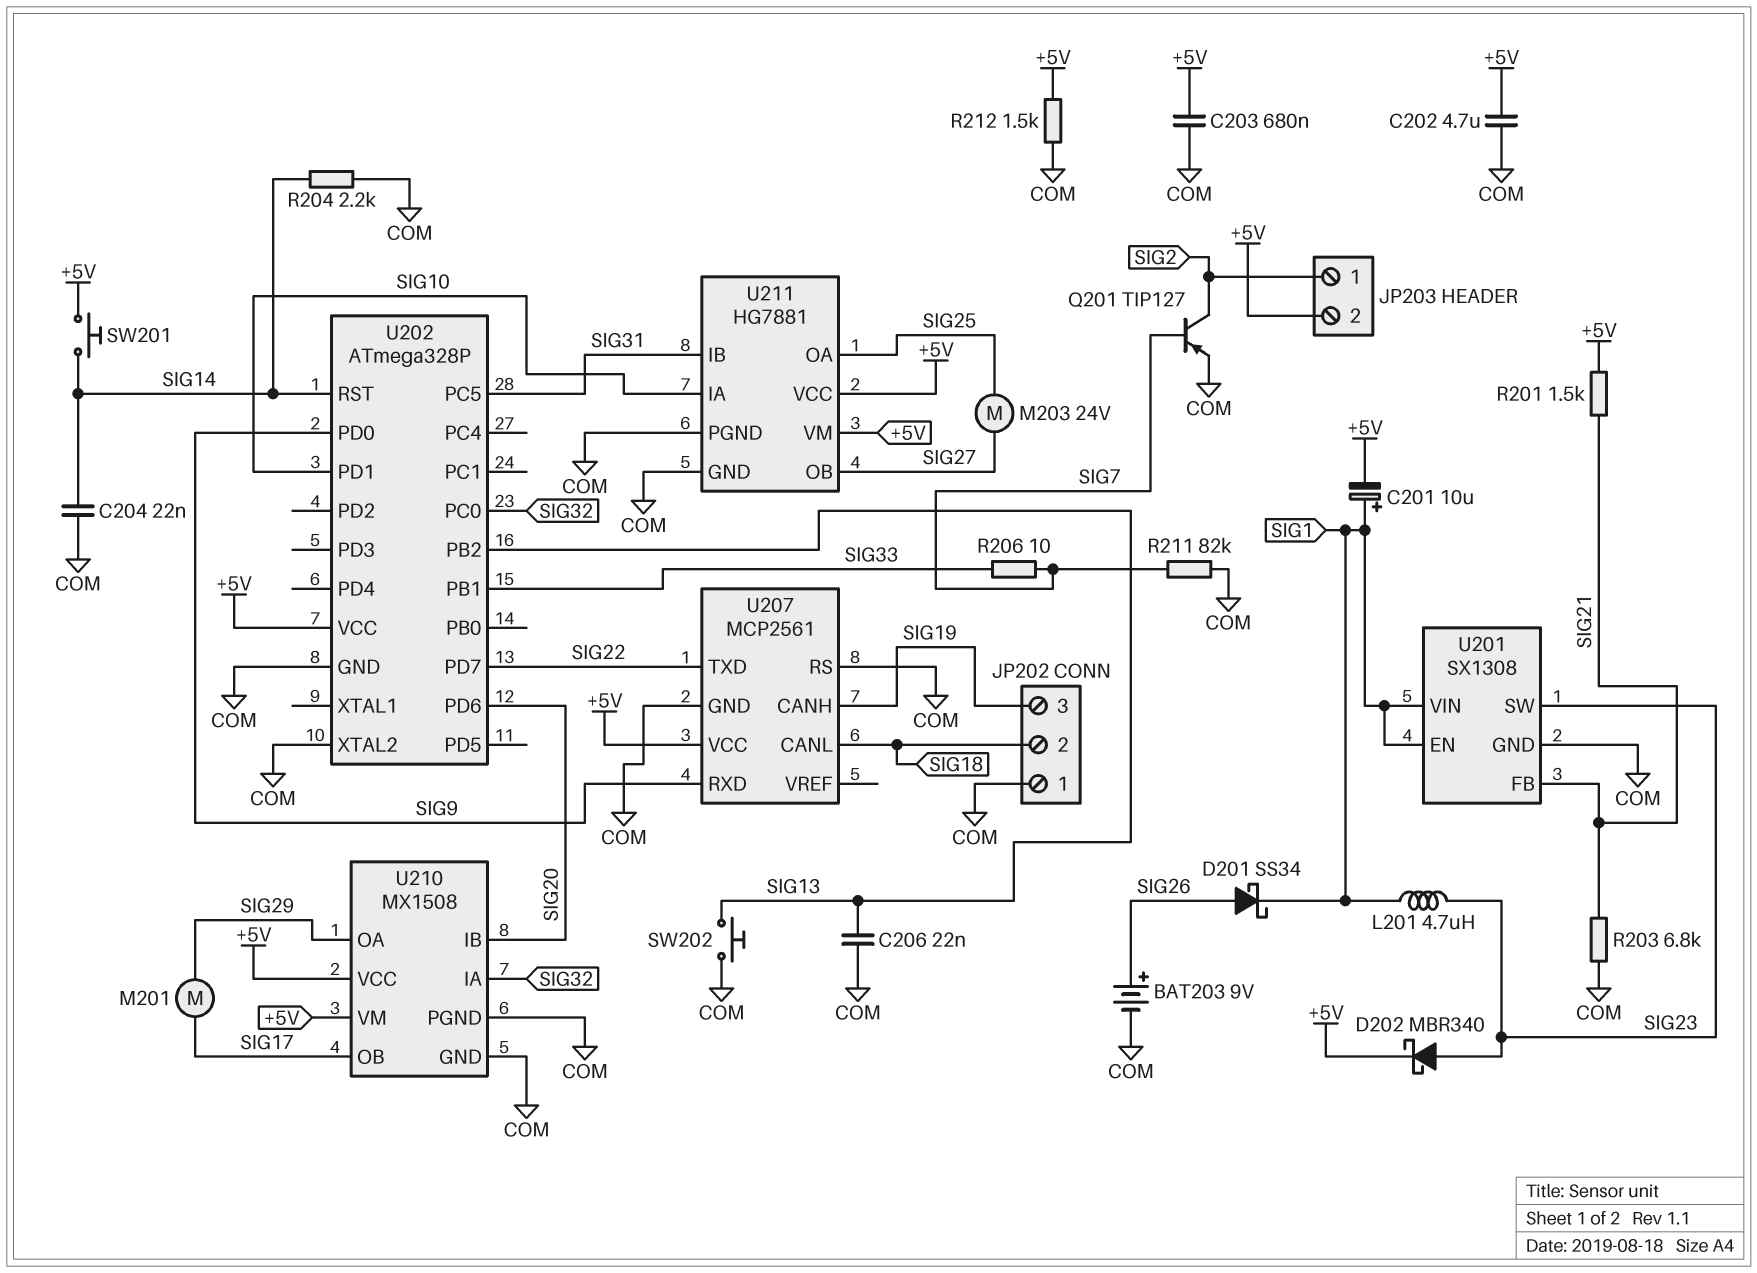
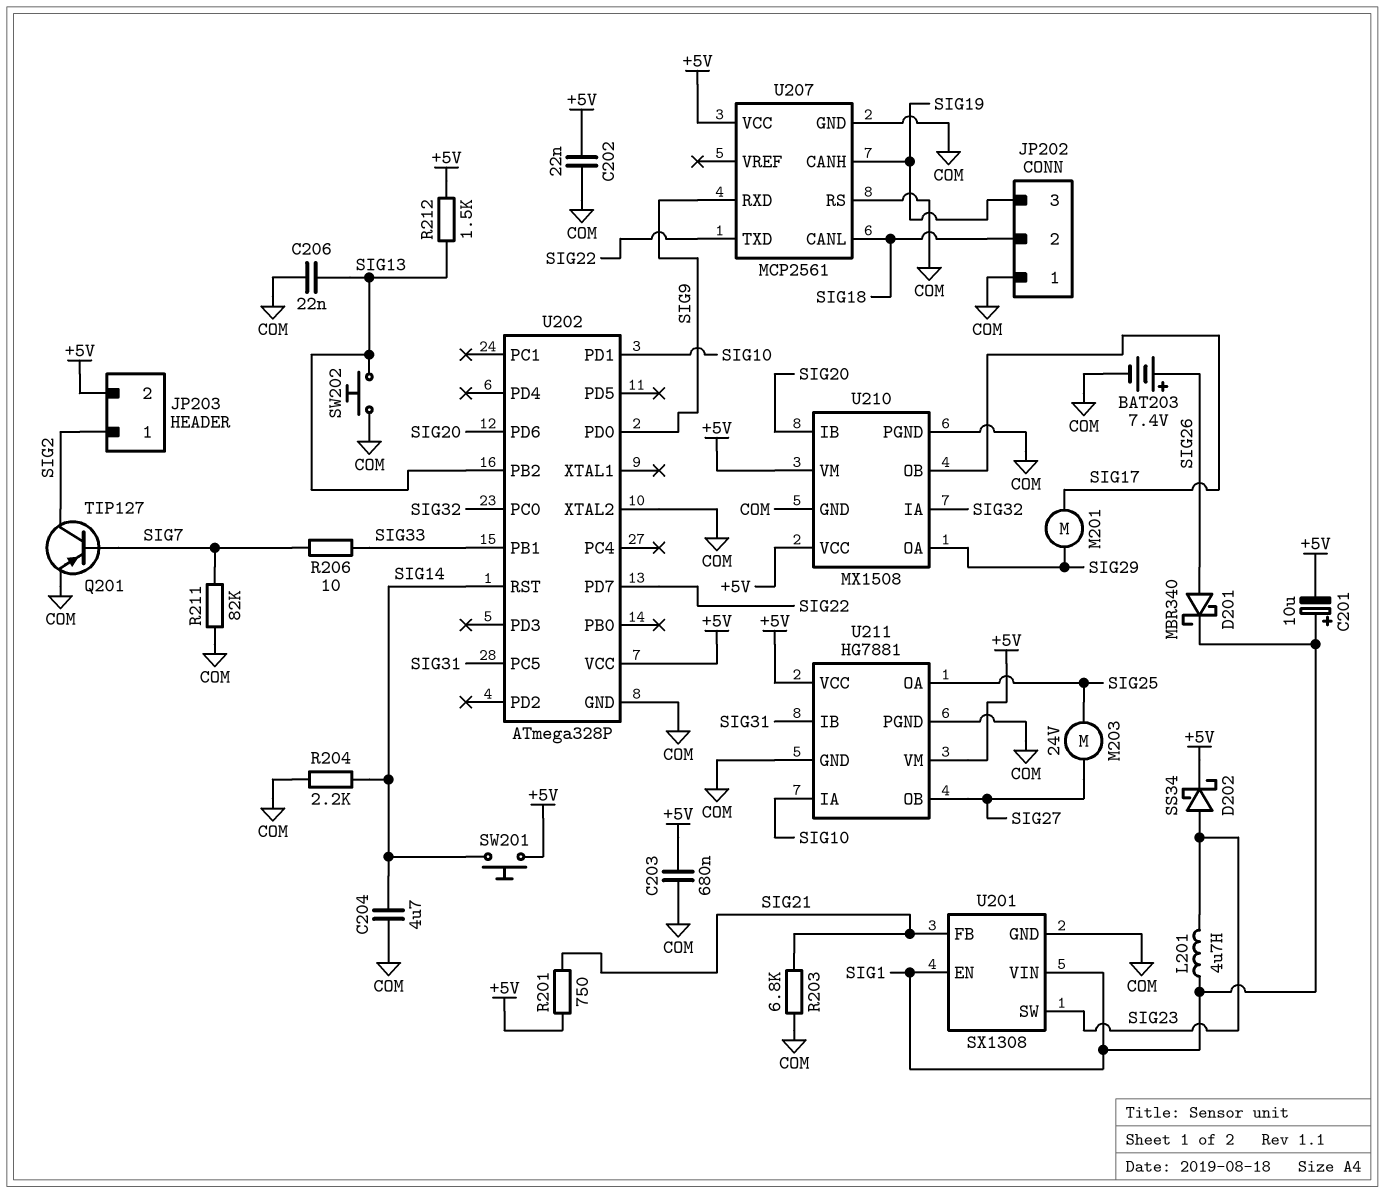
BAT203: 9V (plus SIG26, minus COM) -> 7.4V (plus SIG26, minus COM)
C202: 4.7uF (+5V, COM) -> 22nF (+5V, COM)
C204: 22nF (COM, SIG14) -> 4.7uF (COM, SIG14)
D201: schottky SS34 (A SIG26, K SIG1) -> schottky MBR340 (A SIG26, K SIG1)
D202: schottky MBR340 (A SIG23, K +5V) -> schottky SS34 (A SIG23, K +5V)
R201: 1.5k (+5V, SIG21) -> 750 (+5V, SIG21)
R212: 1.5k (+5V, COM) -> 1.5k (+5V, SIG13)

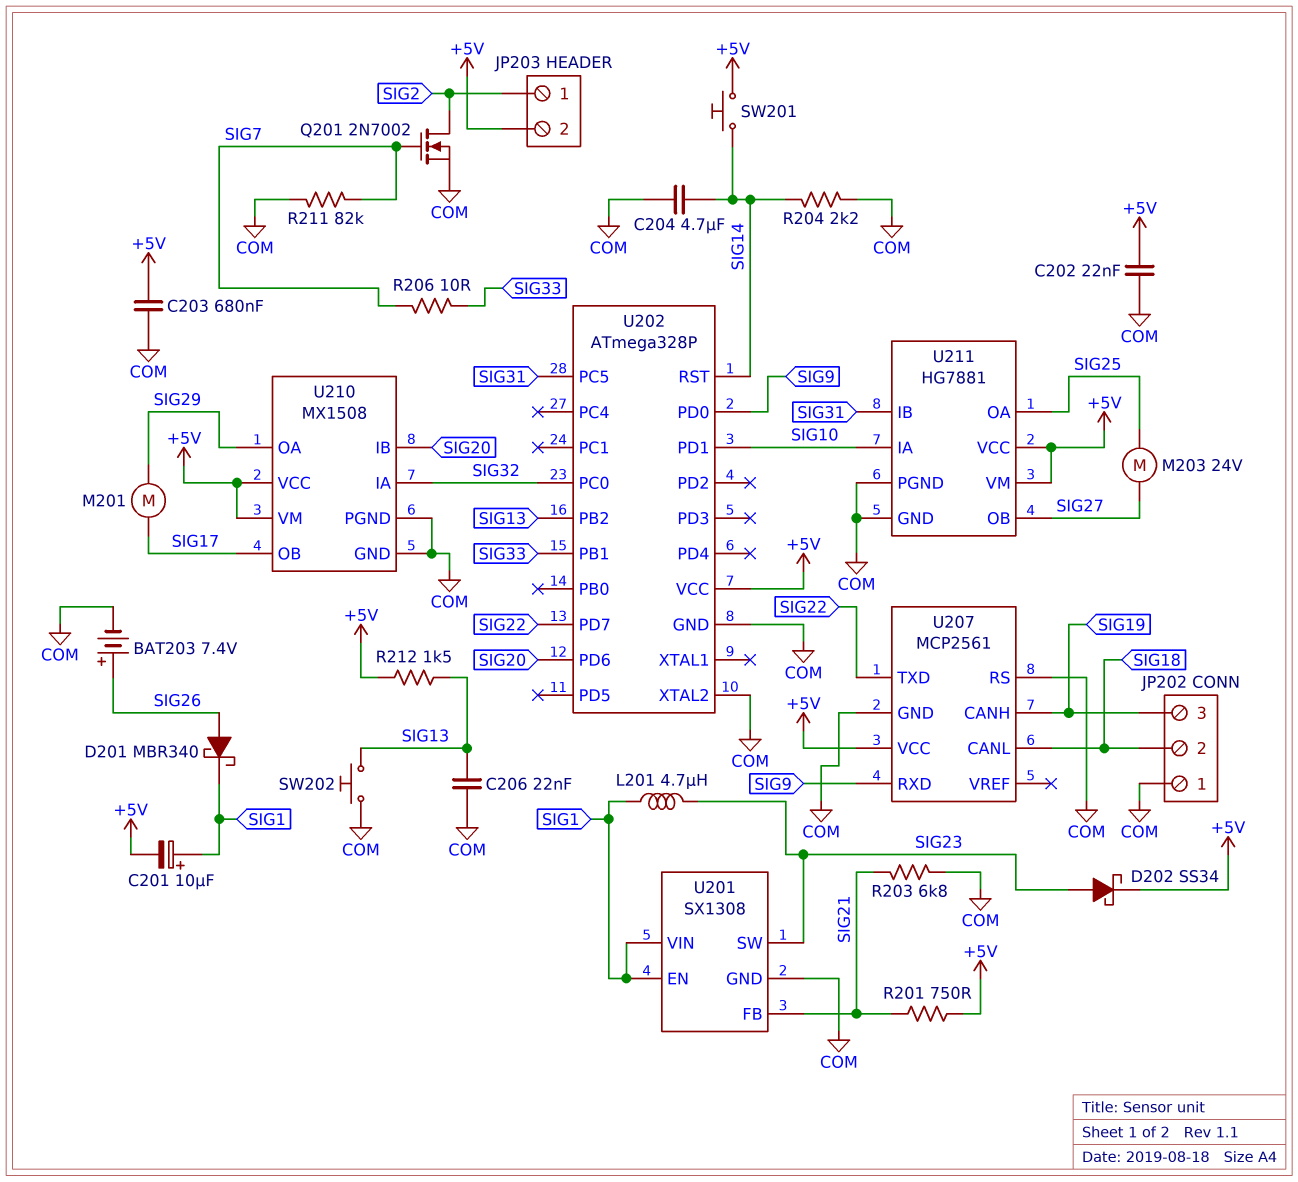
Q201: PNP TIP127 (B SIG7, C SIG2, E COM) -> NMOS 2N7002 (G SIG7, D SIG2, S COM)

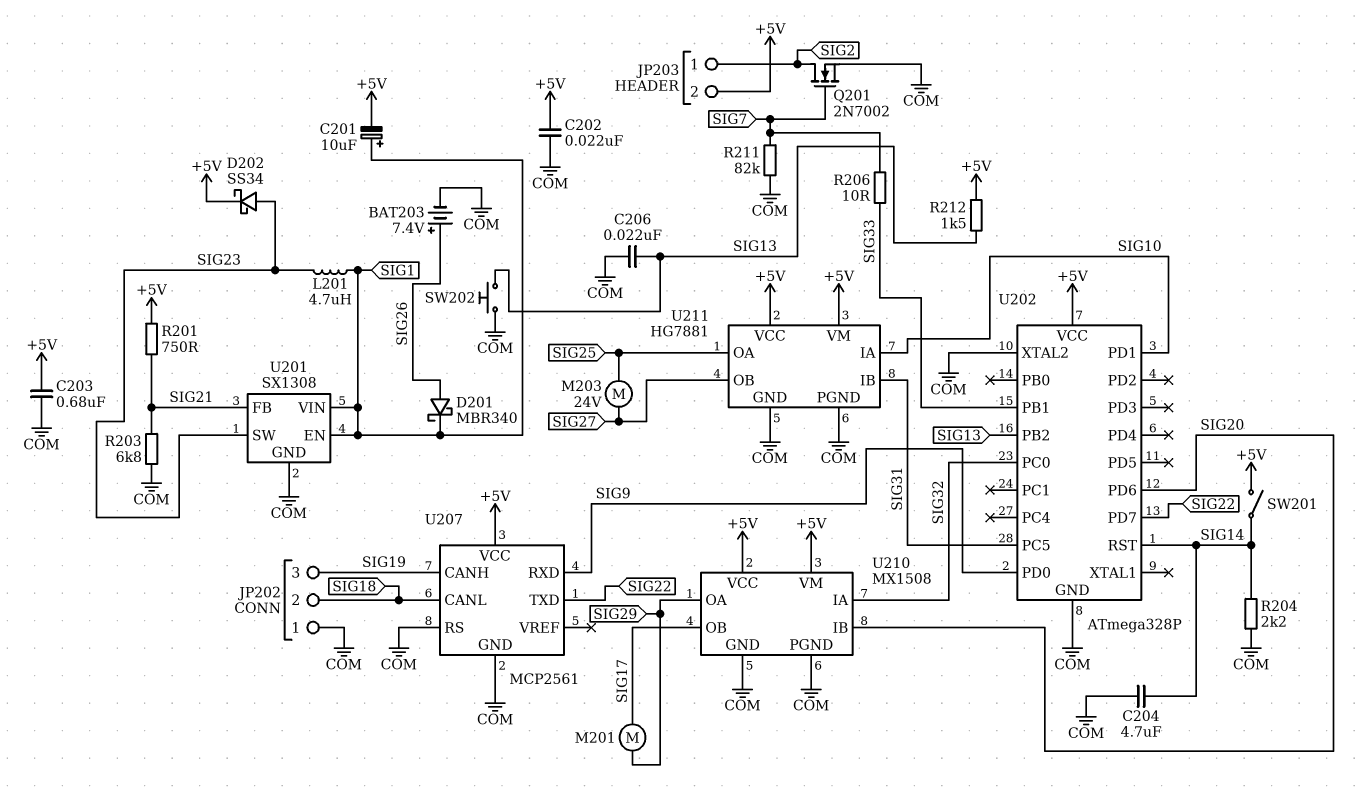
SW201: button (+5V, SIG14) -> switch (+5V, SIG14)

